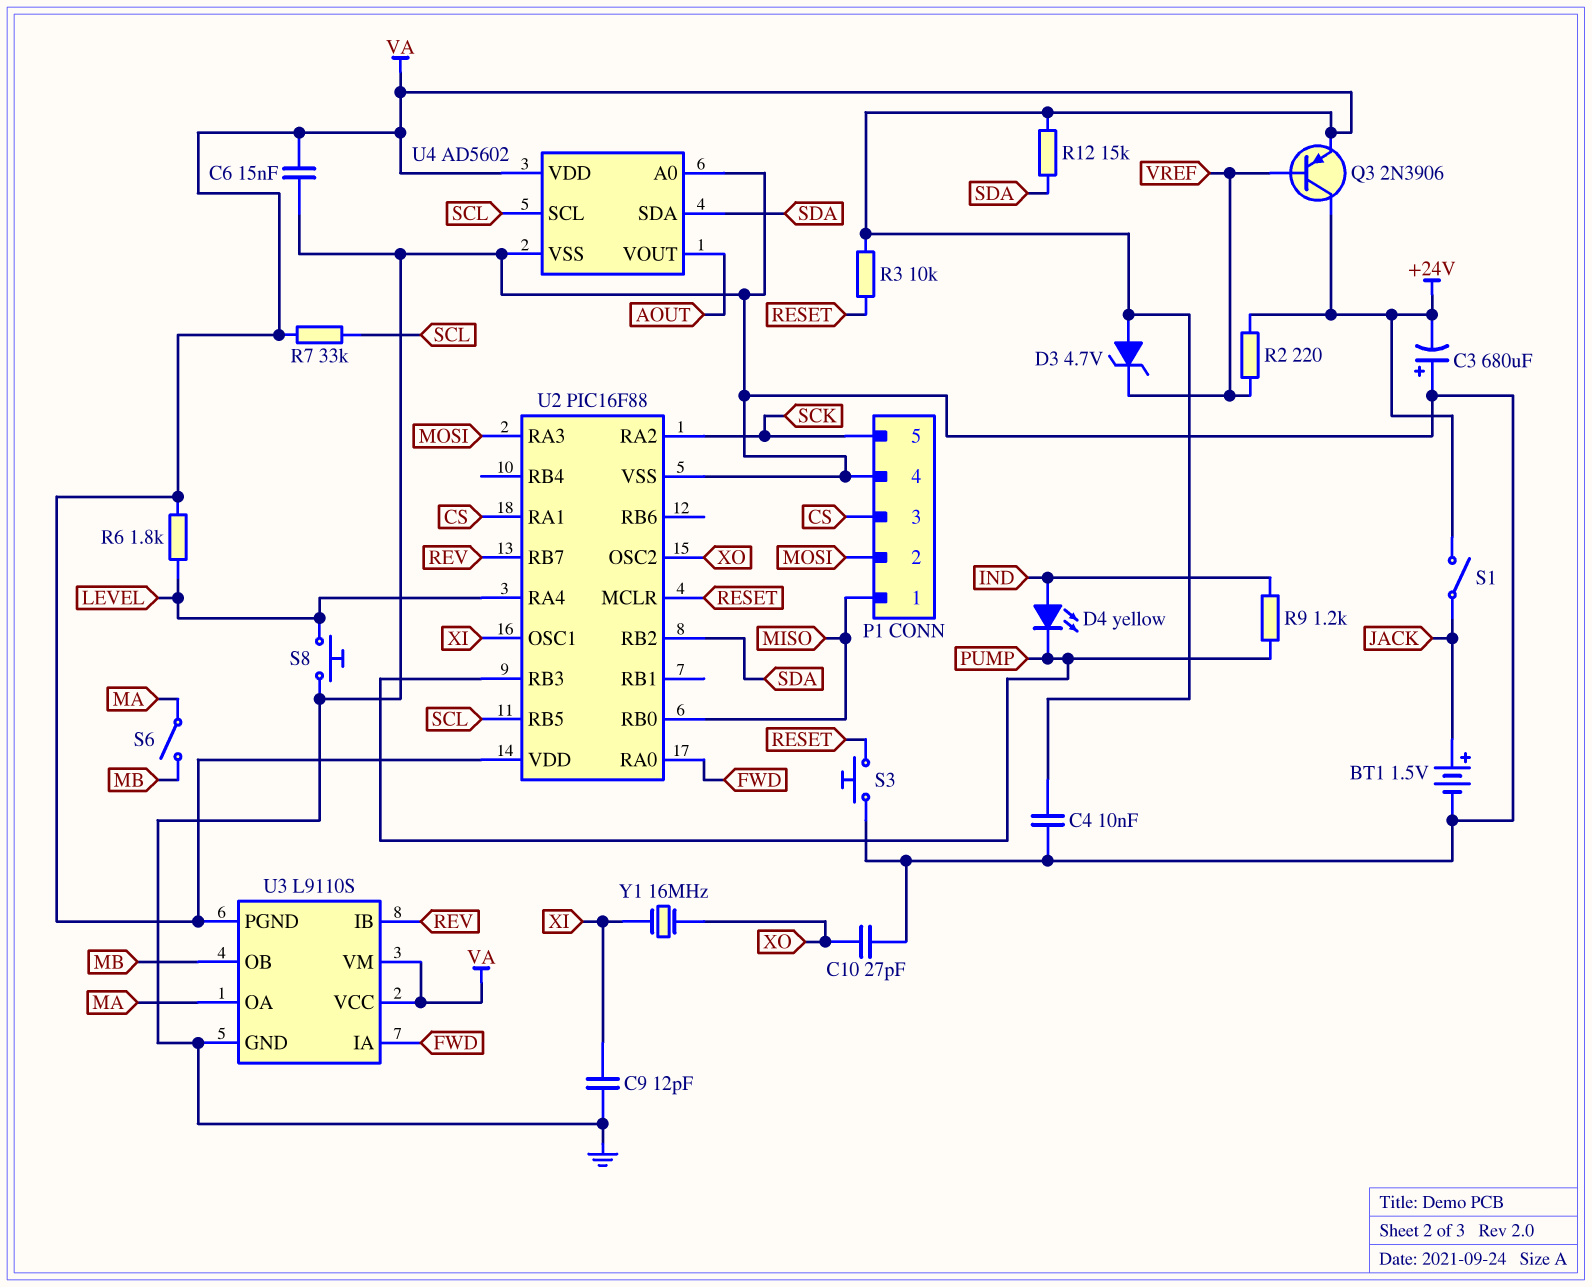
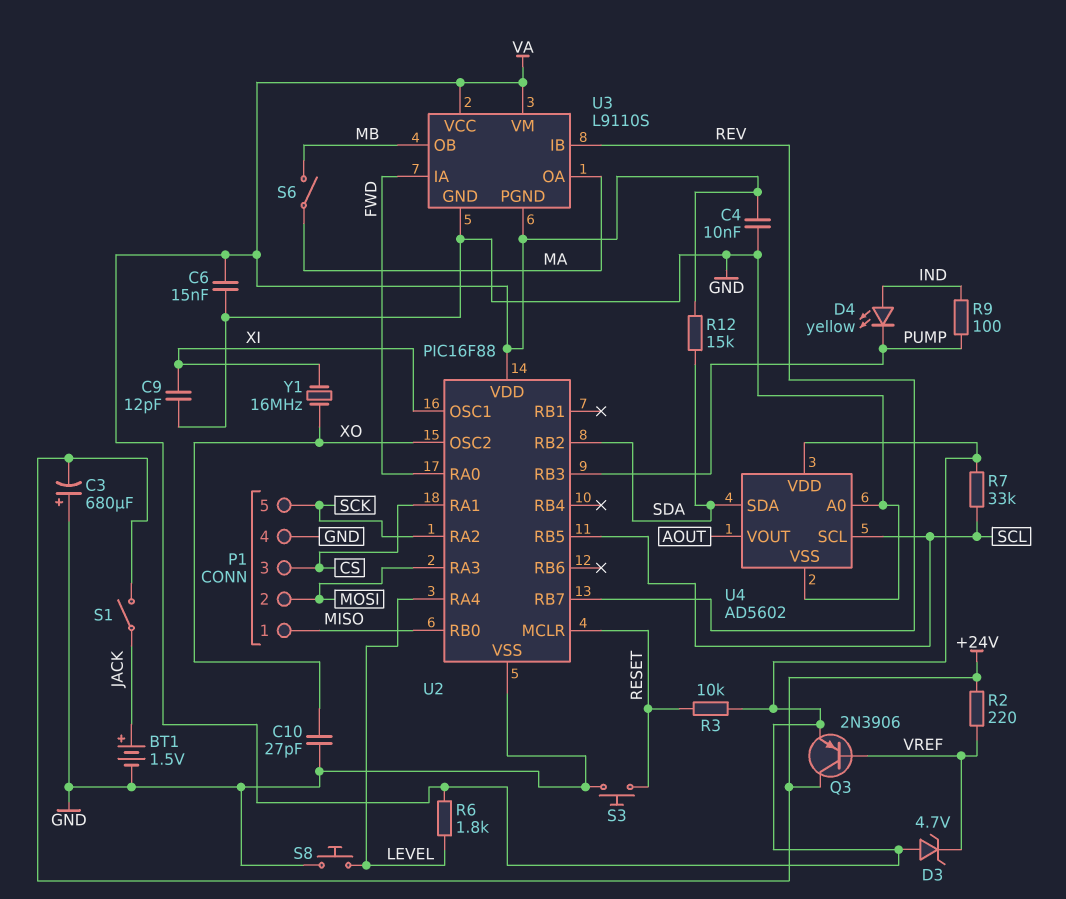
R9: 1.2k (IND, PUMP) -> 100 (IND, PUMP)

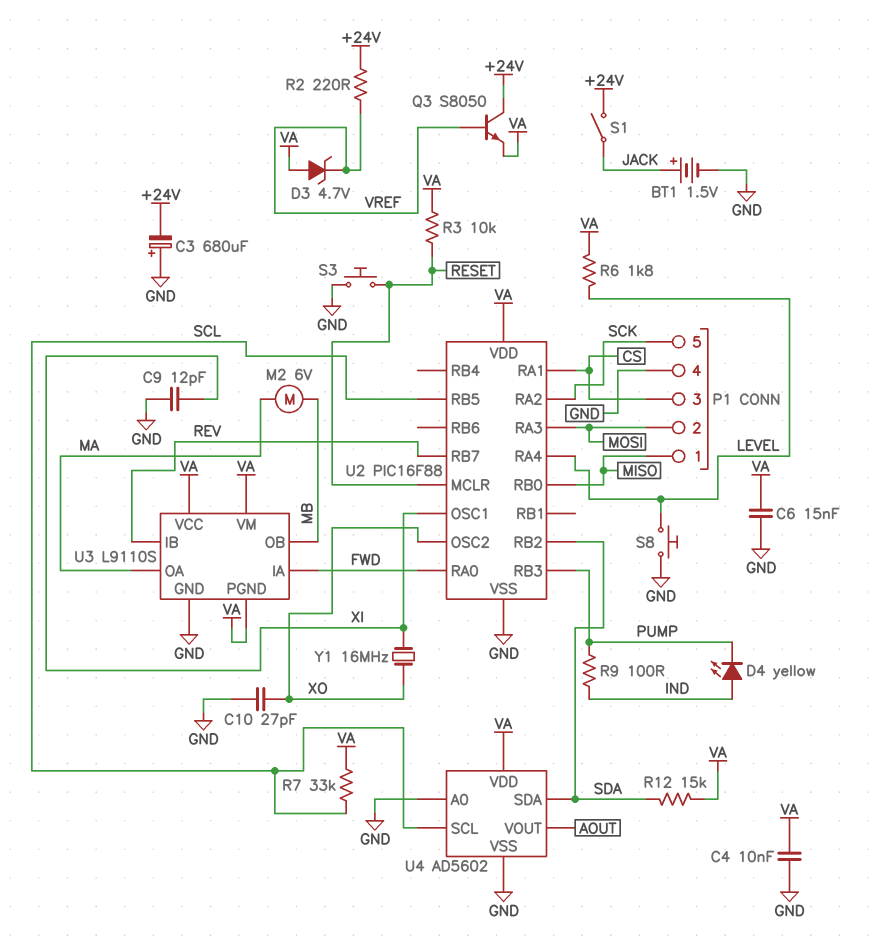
M2: none -> motor 6V (MA, MB)
Q3: PNP 2N3906 (B VREF, C +24V, E VA) -> NPN S8050 (B VREF, C +24V, E VA)
S6: switch (MA, MB) -> none

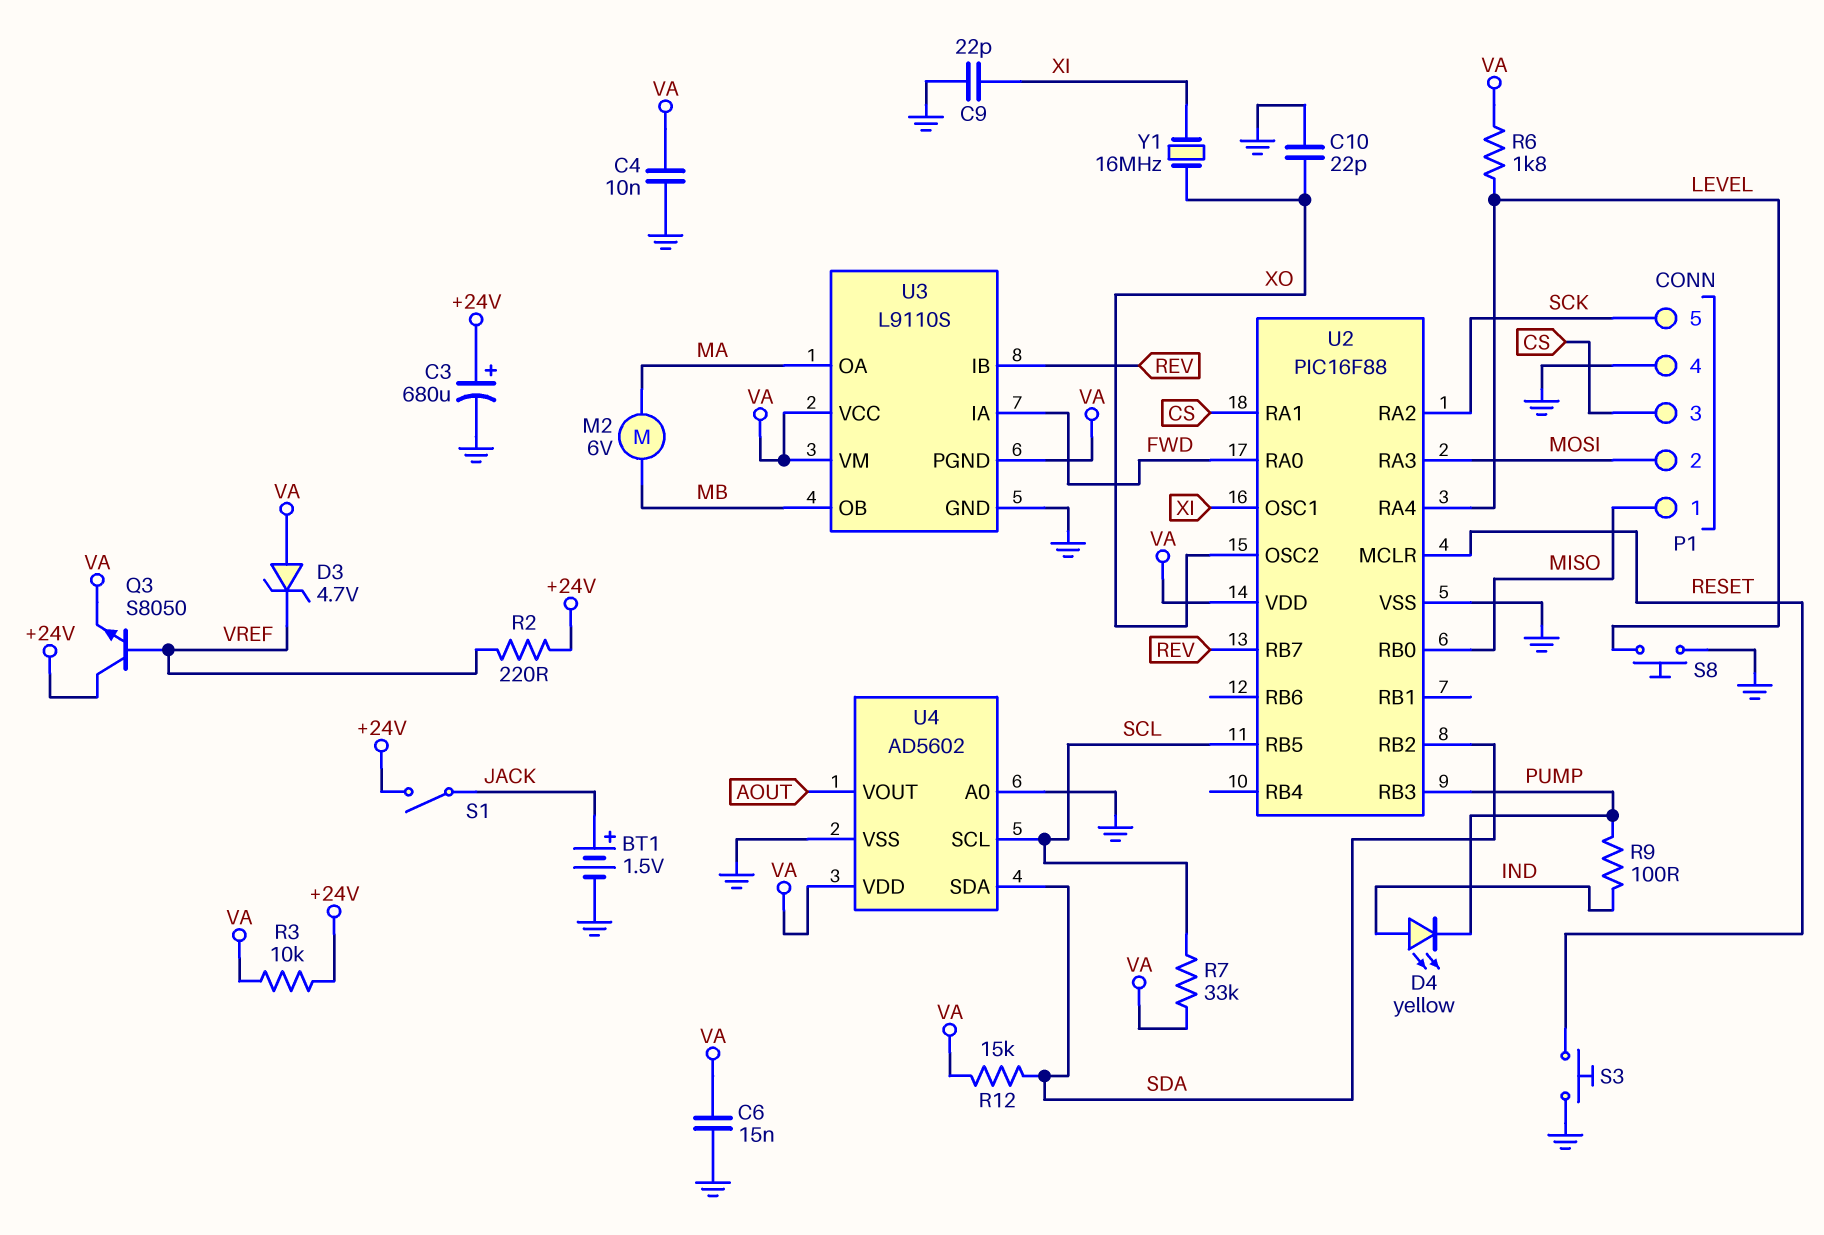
C3: 680uF (plus GND, minus +24V) -> 680uF (plus +24V, minus GND)
C9: 12pF (GND, XI) -> 22pF (GND, XI)
C10: 27pF (GND, XO) -> 22pF (GND, XO)
R3: 10k (RESET, VA) -> 10k (+24V, VA)

